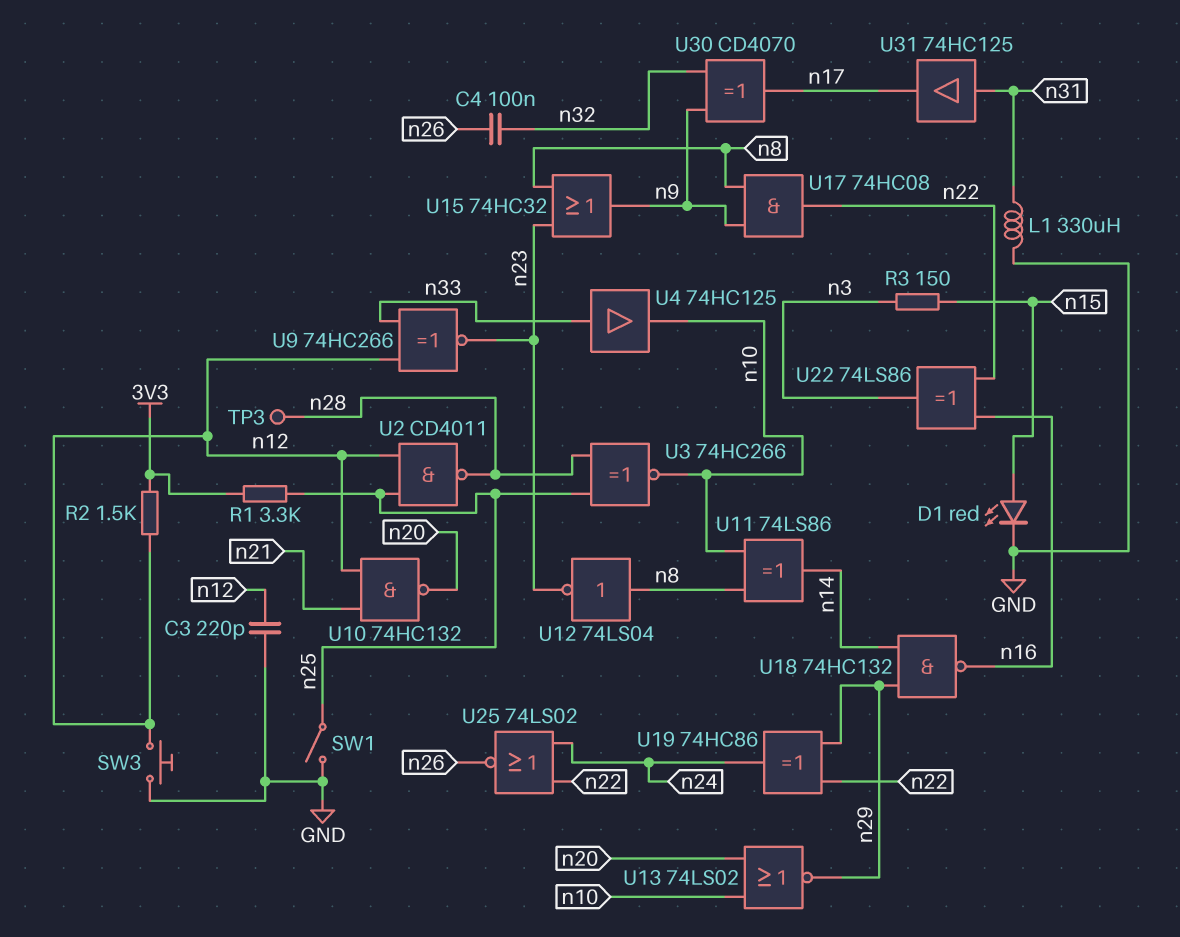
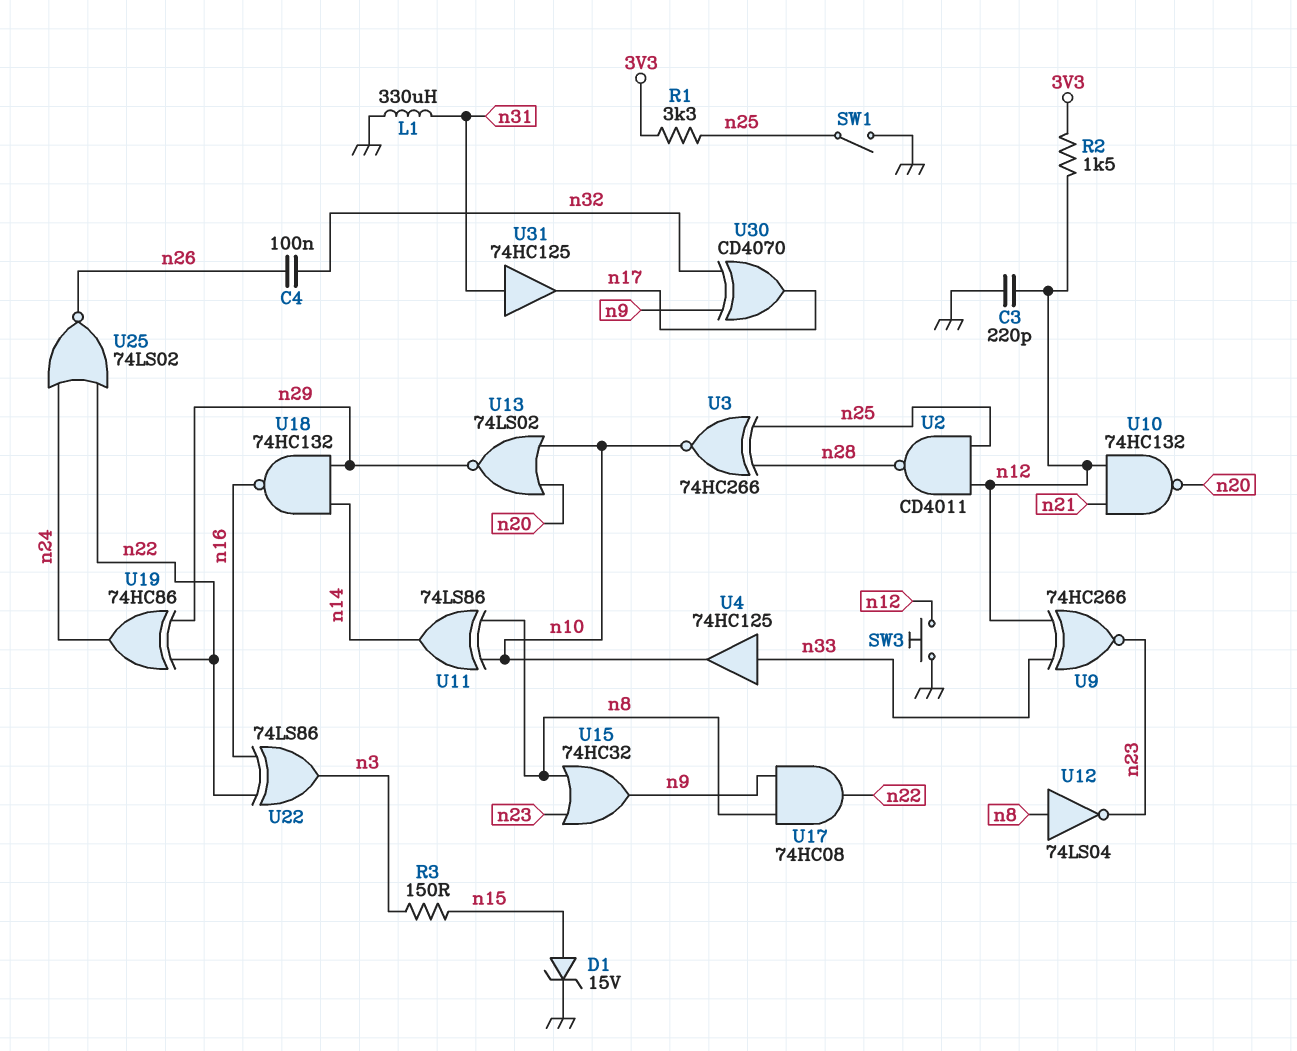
D1: LED red (A n15, K GND) -> zener 15V (A n15, K GND)
TP3: test point (n28) -> none

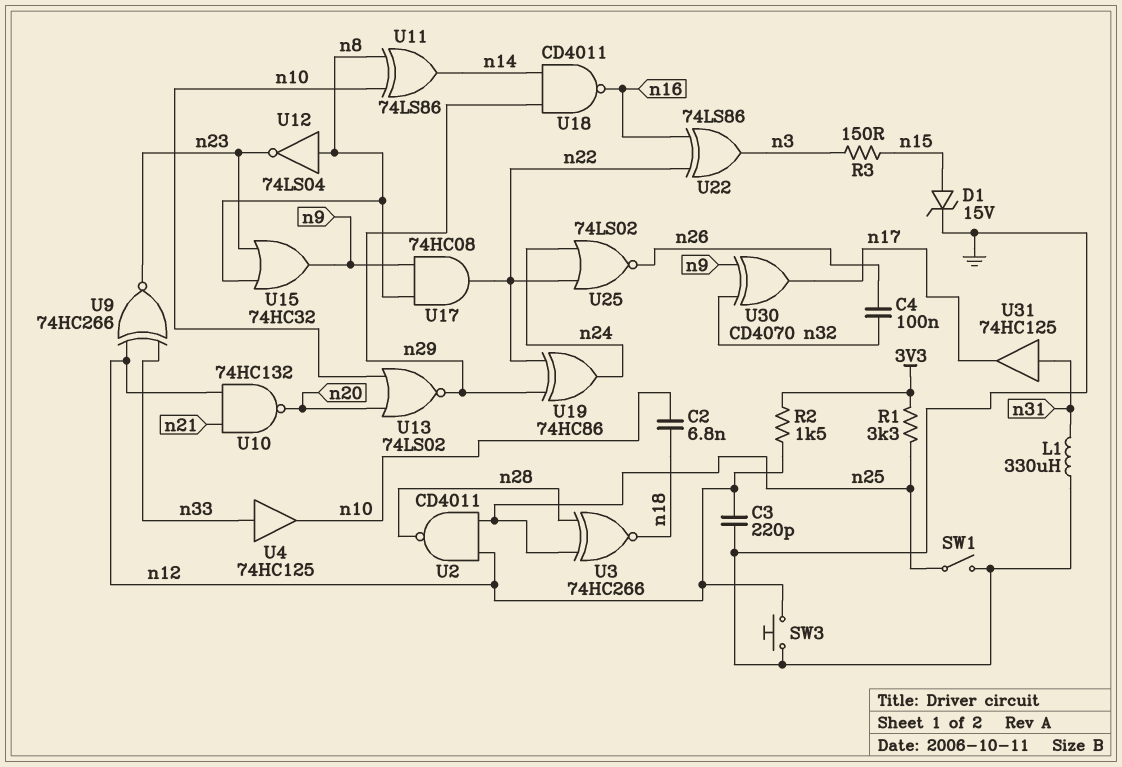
C2: none -> 6.8nF (n10, n18)
U3: XNOR 74HC266 (in n25, in n28, out n10) -> XNOR 74HC266 (in n25, in n28, out n18)
U18: NAND 74HC132 (in n14, in n29, out n16) -> NAND CD4011 (in n14, in n29, out n16)

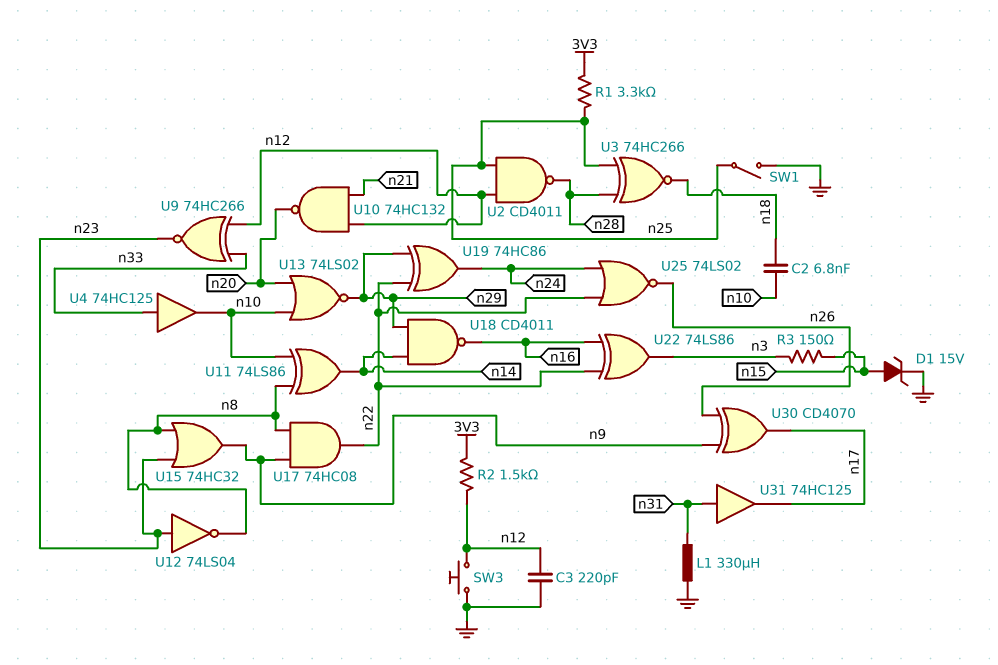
C4: 100nF (n26, n32) -> none
U12: NOT 74LS04 (in n8, out n23) -> NOT 74LS04 (in n23, out n8)
U30: XOR CD4070 (in n9, in n32, out n17) -> XOR CD4070 (in n9, in n26, out n17)

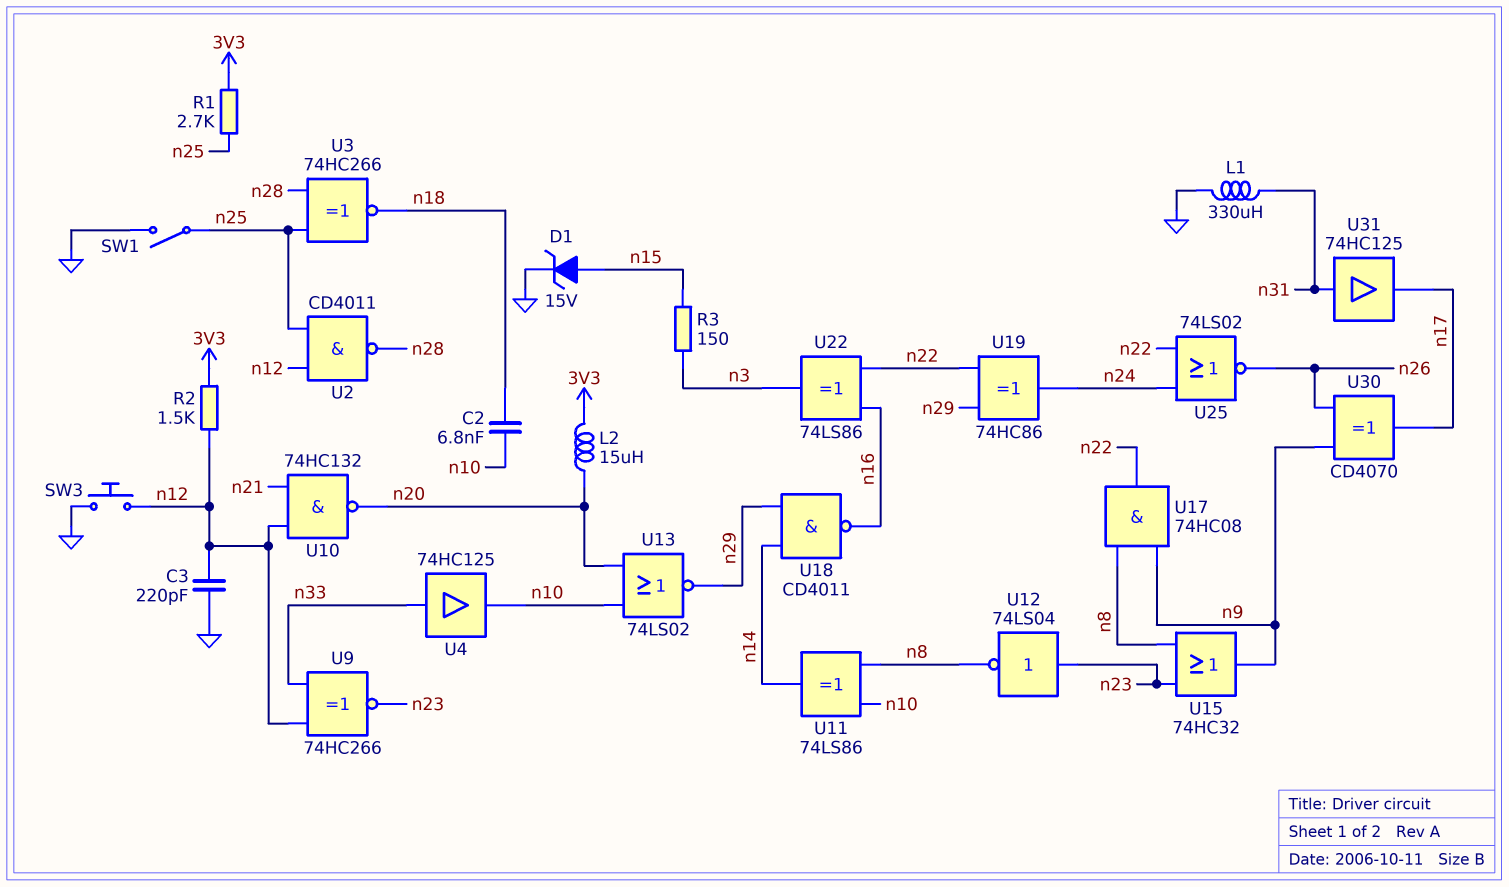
L2: none -> 15uH (3V3, n20)
R1: 3.3k (3V3, n25) -> 2.7k (3V3, n25)

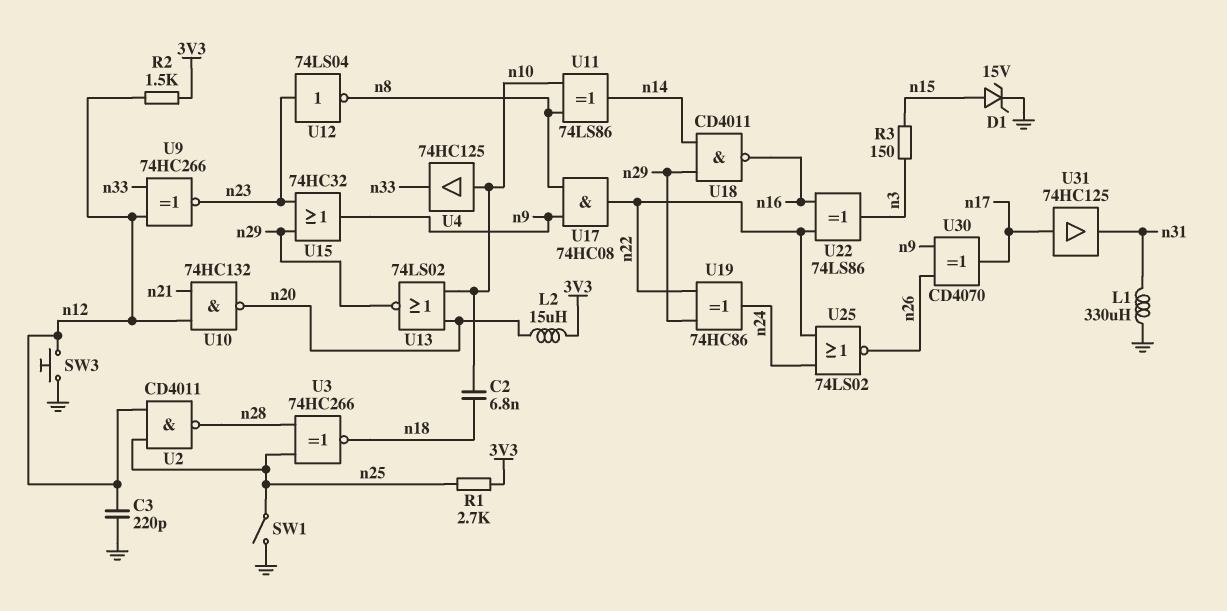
U4: buffer 74HC125 (in n33, out n10) -> buffer 74HC125 (in n10, out n33)
U15: OR 74HC32 (in n8, in n23, out n9) -> OR 74HC32 (in n23, in n29, out n9)
U31: buffer 74HC125 (in n31, out n17) -> buffer 74HC125 (in n17, out n31)

